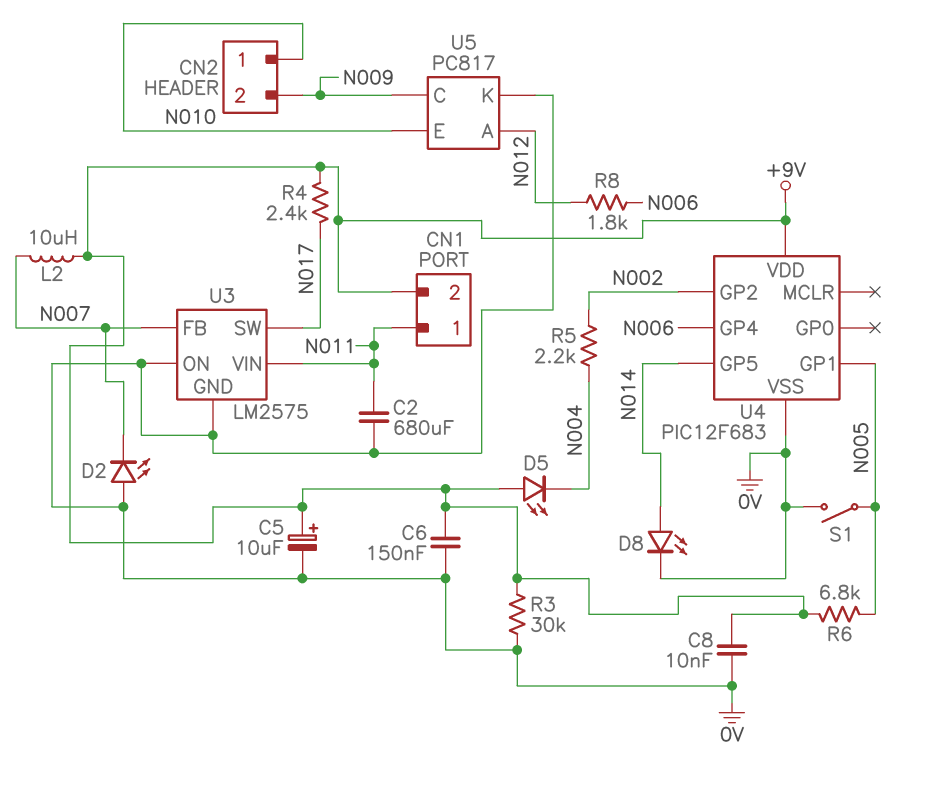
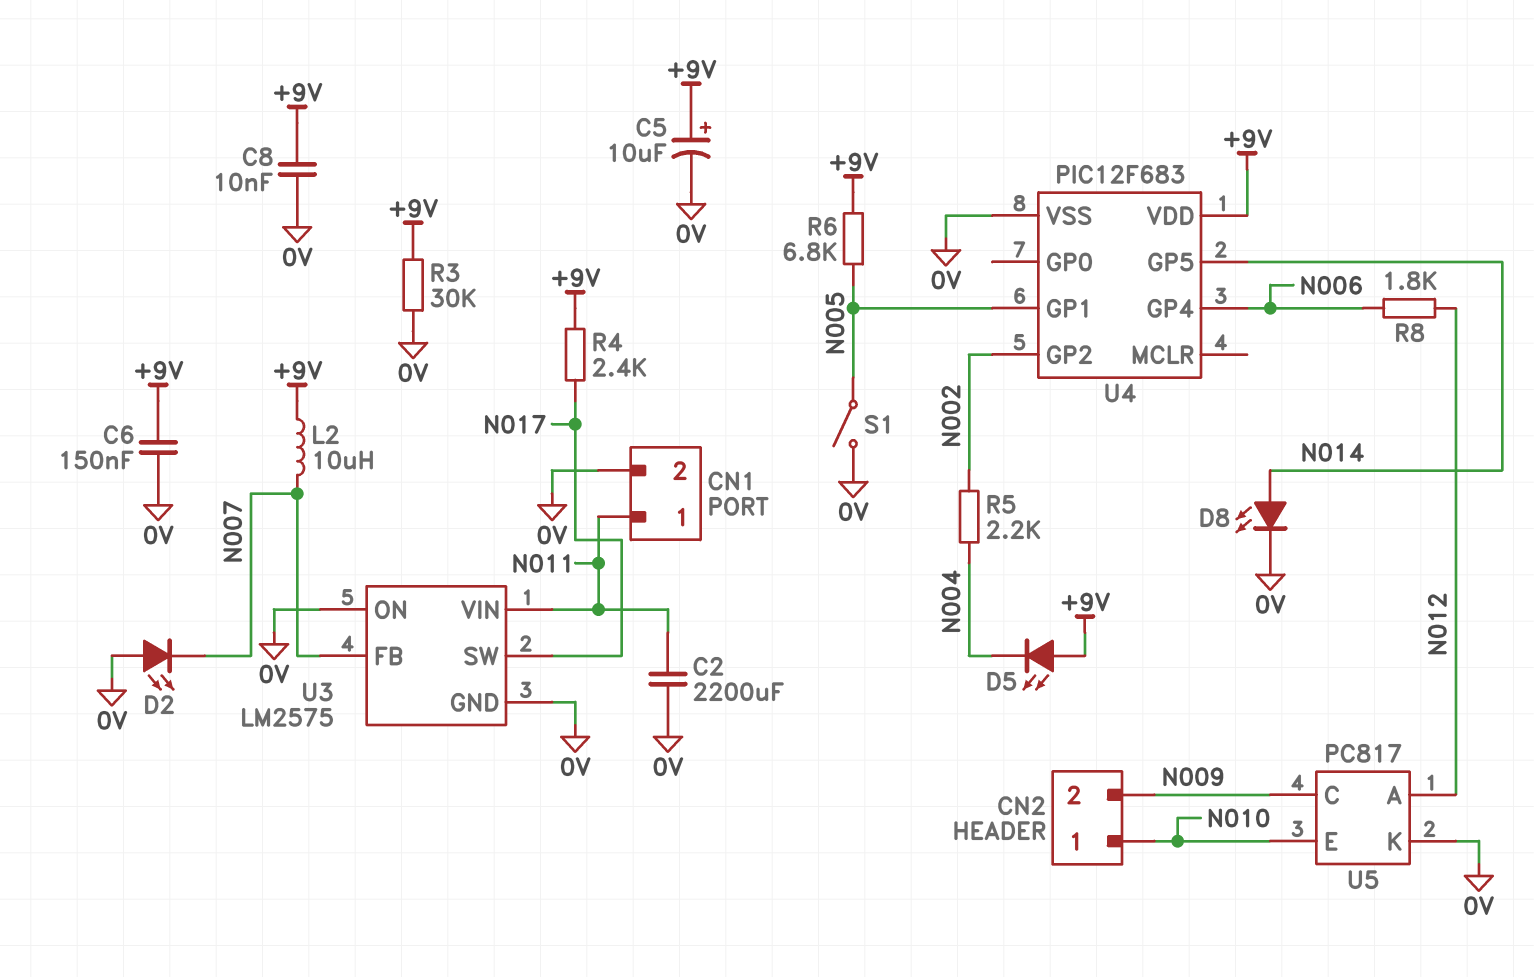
C2: 680uF (0V, N011) -> 2200uF (0V, N011)
CN1 pin 2: +9V -> 0V

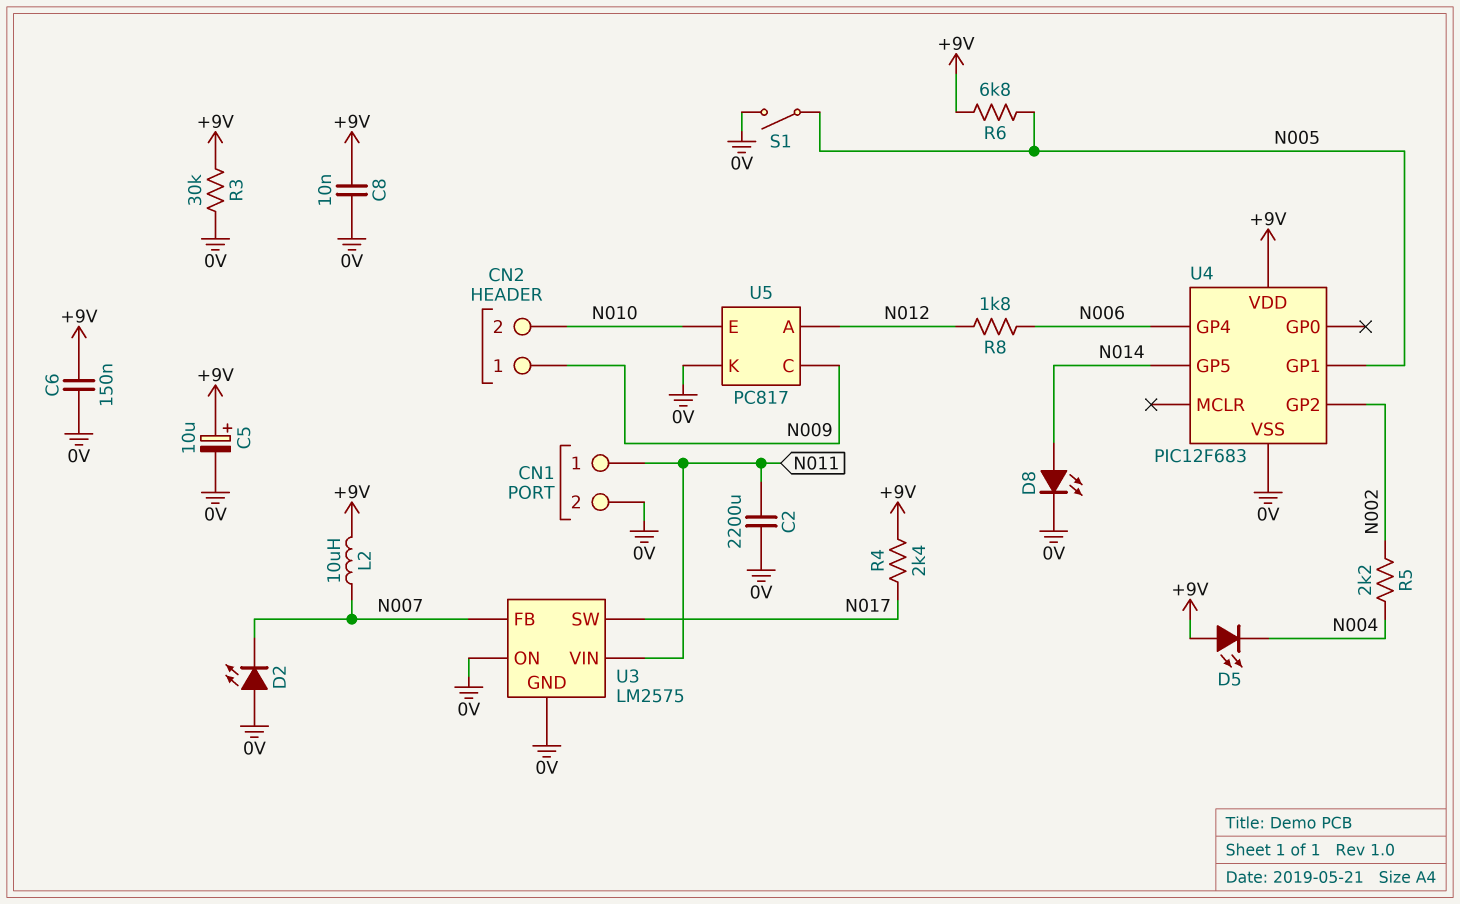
CN2 pin 1: N010 -> N009
CN2 pin 2: N009 -> N010

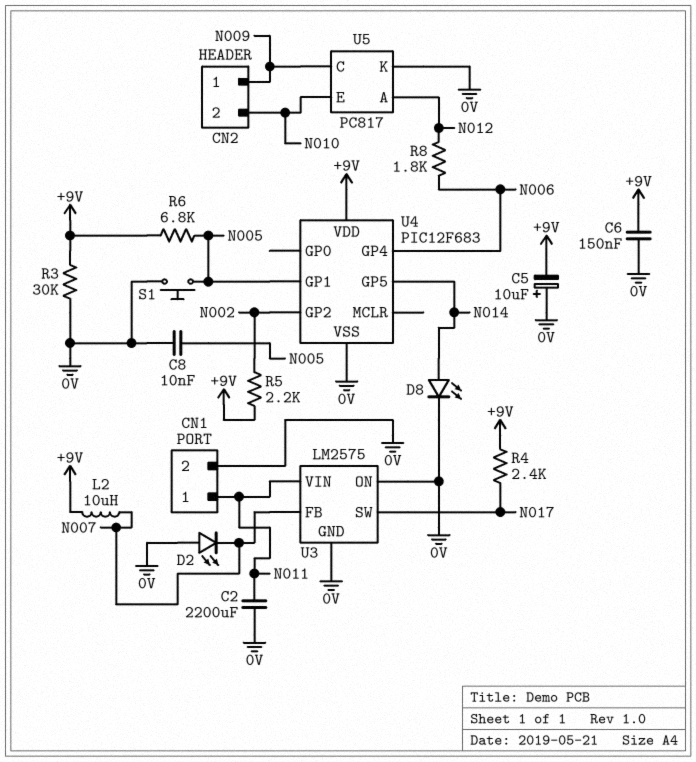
C5: 10uF (plus +9V, minus 0V) -> 10uF (plus 0V, minus +9V)
C8: 10nF (+9V, 0V) -> 10nF (0V, N005)
D5: LED (A +9V, K N004) -> none
R5: 2.2k (N002, N004) -> 2.2k (+9V, N002)
S1: switch (0V, N005) -> button (0V, N005)

